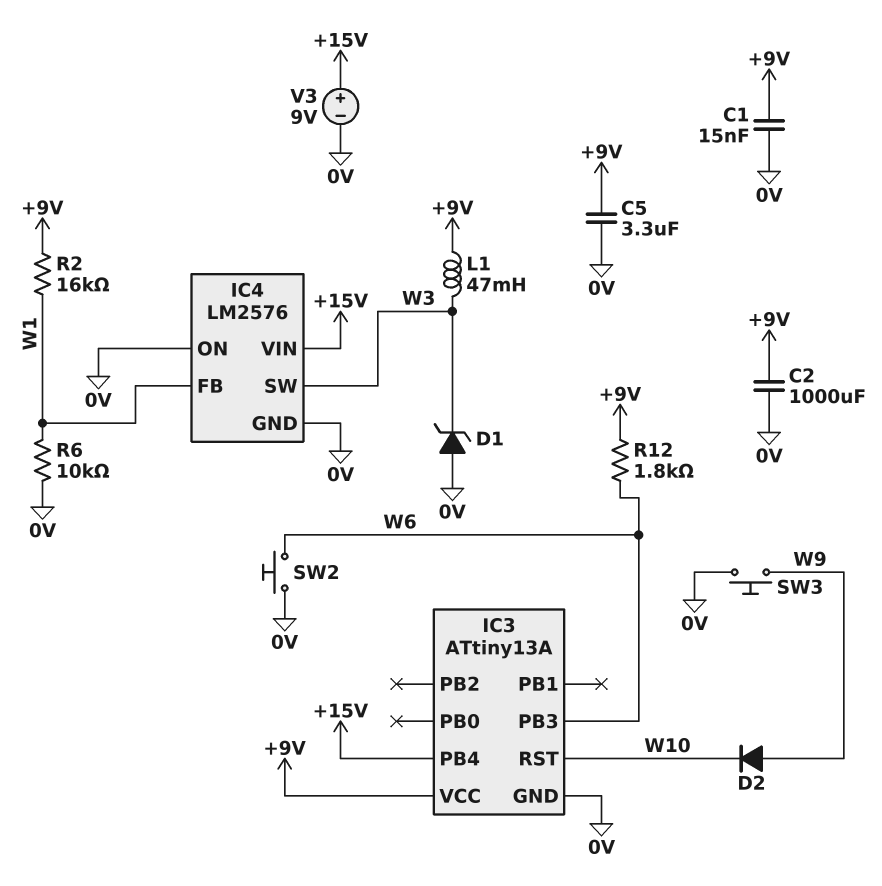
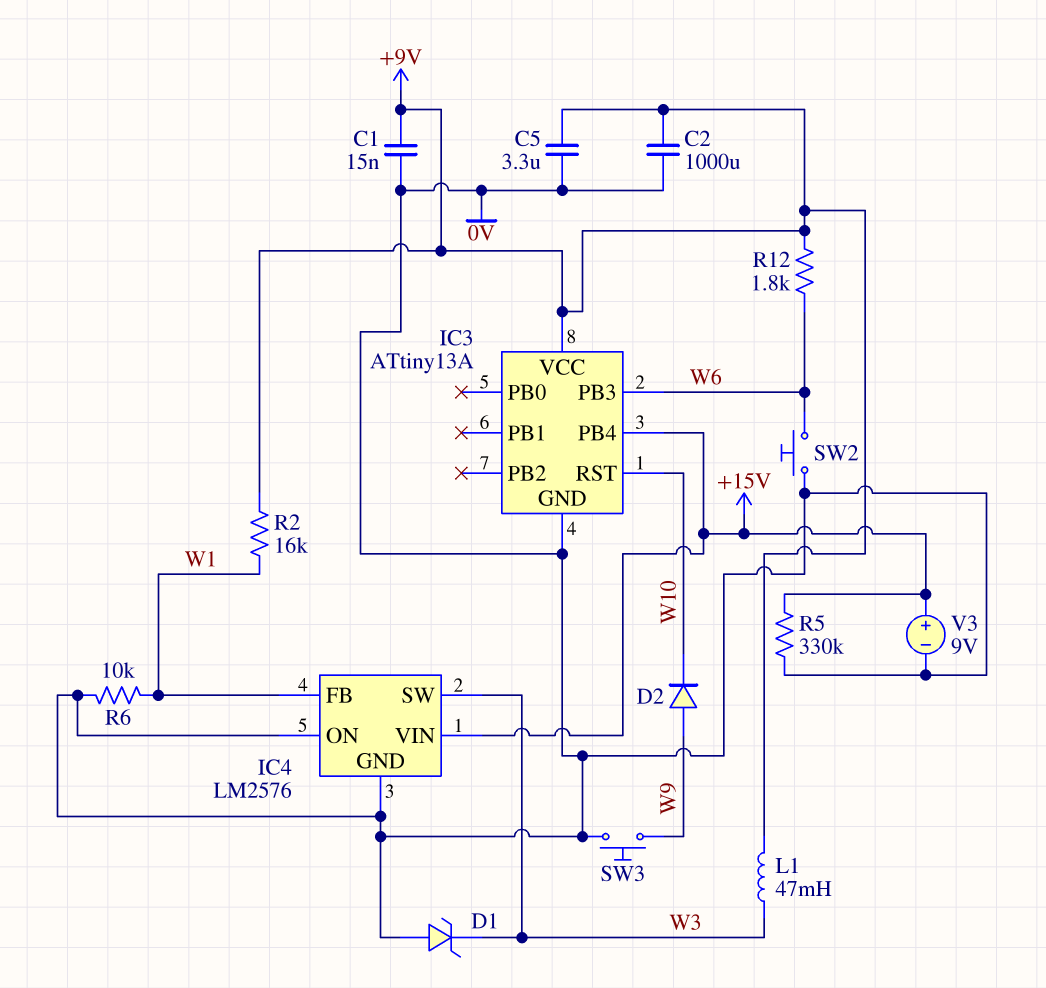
R5: none -> 330k (+15V, 0V)

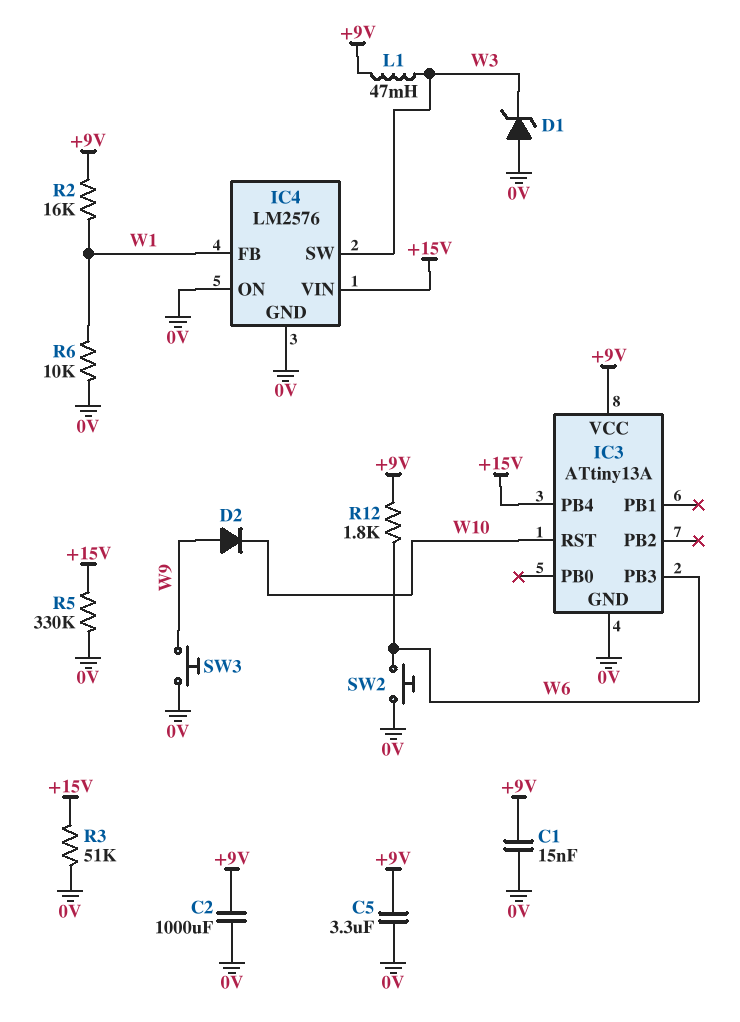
R3: none -> 51k (+15V, 0V)
V3: 9V (plus +15V, minus 0V) -> none

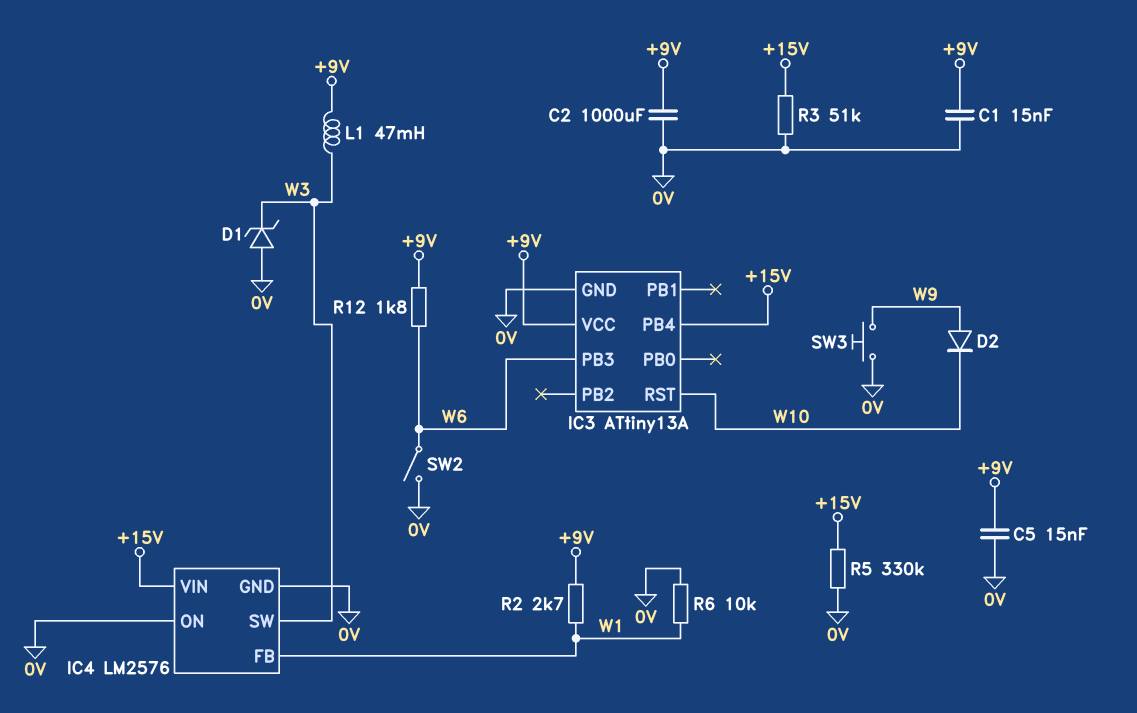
C5: 3.3uF (+9V, 0V) -> 15nF (+9V, 0V)
R2: 16k (+9V, W1) -> 2.7k (+9V, W1)
SW2: button (0V, W6) -> switch (0V, W6)

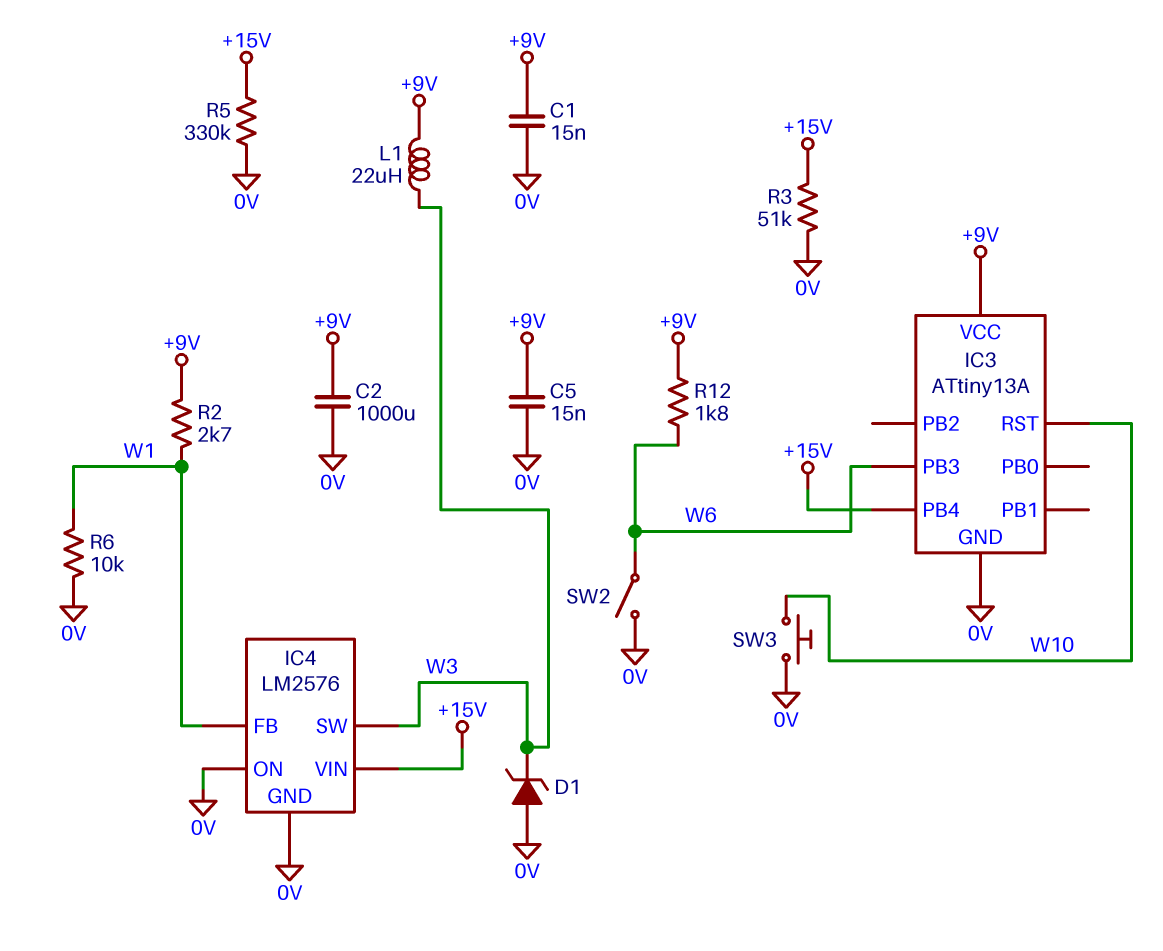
D2: diode (A W9, K W10) -> none
L1: 47mH (+9V, W3) -> 22uH (+9V, W3)
SW3: button (0V, W9) -> button (0V, W10)

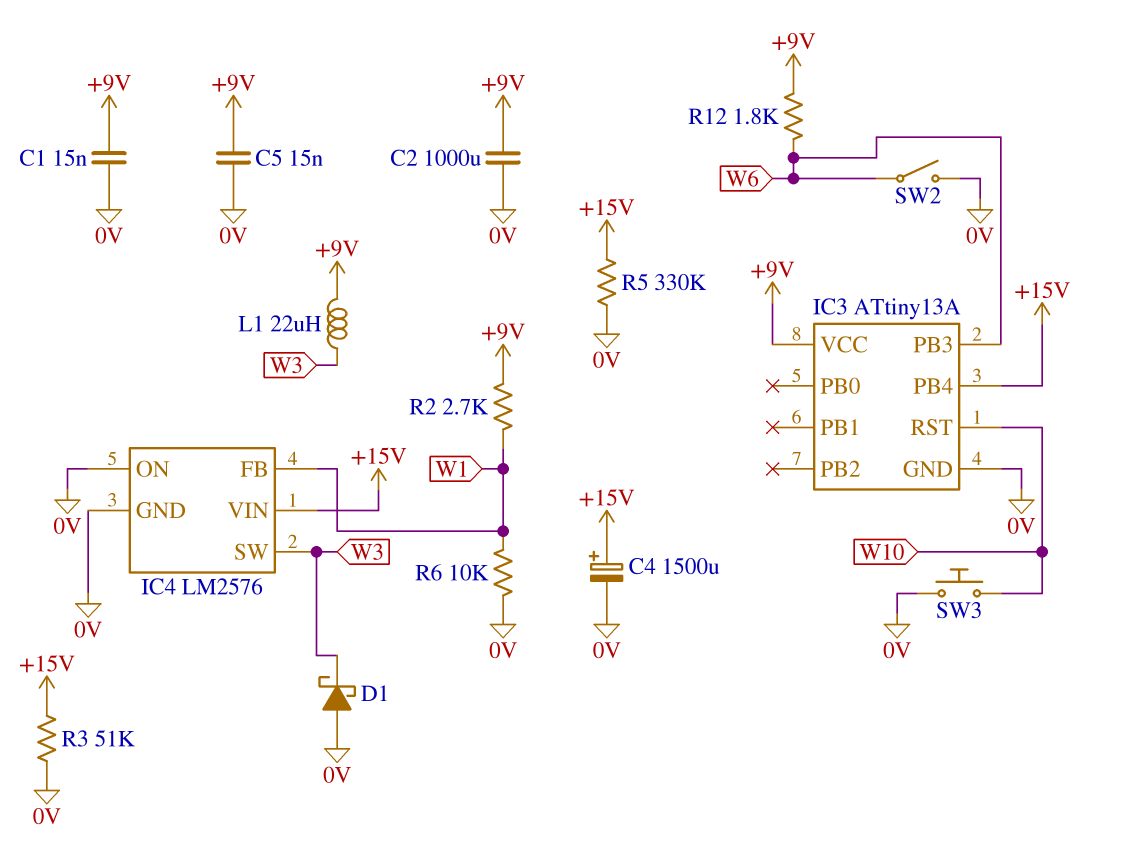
C4: none -> 1500uF (plus +15V, minus 0V)
D1: zener (A 0V, K W3) -> schottky (A 0V, K W3)

